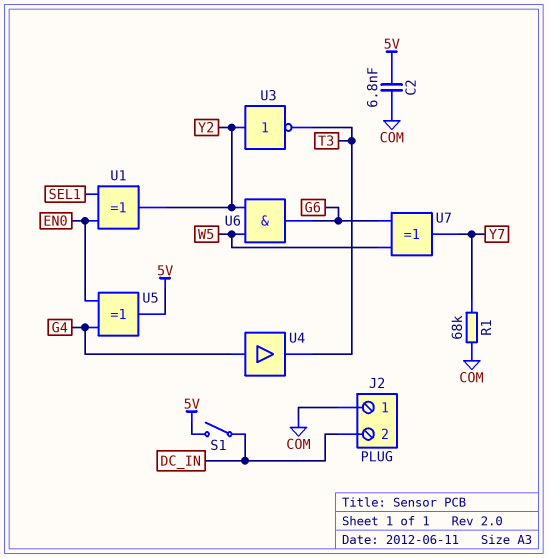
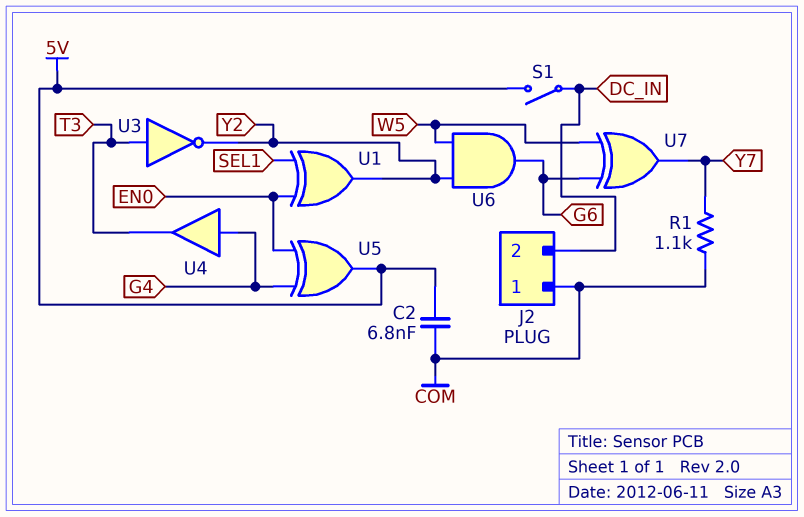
R1: 68k (COM, Y7) -> 1.1k (COM, Y7)
U3: NOT (in Y2, out T3) -> NOT (in T3, out Y2)

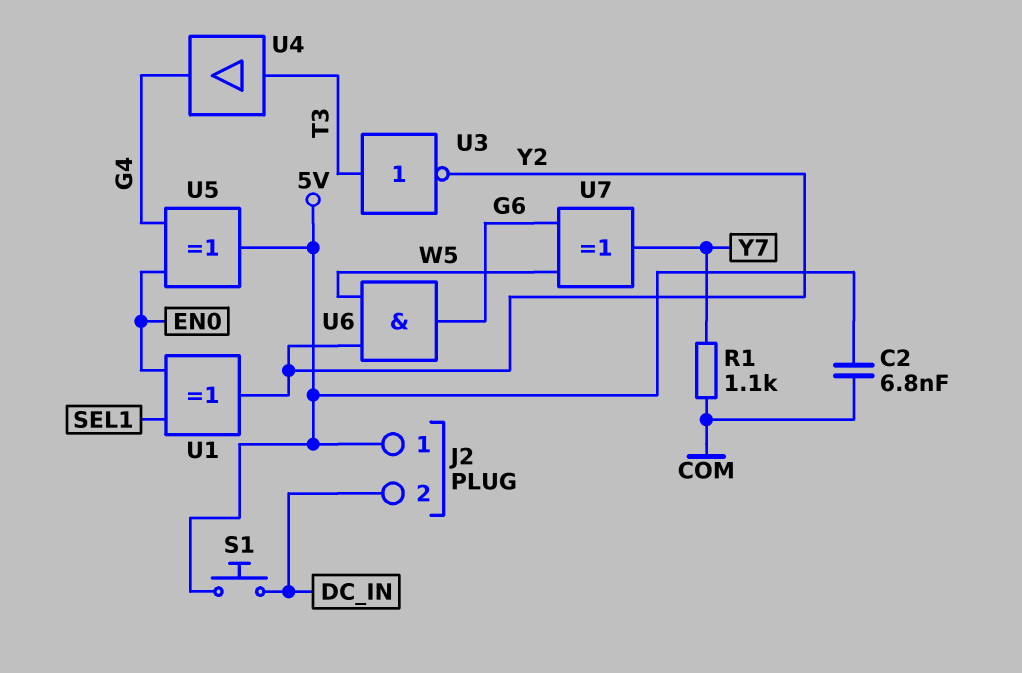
J2 pin 1: COM -> 5V
S1: switch (5V, DC_IN) -> button (5V, DC_IN)
U4: buffer (in G4, out T3) -> buffer (in T3, out G4)

